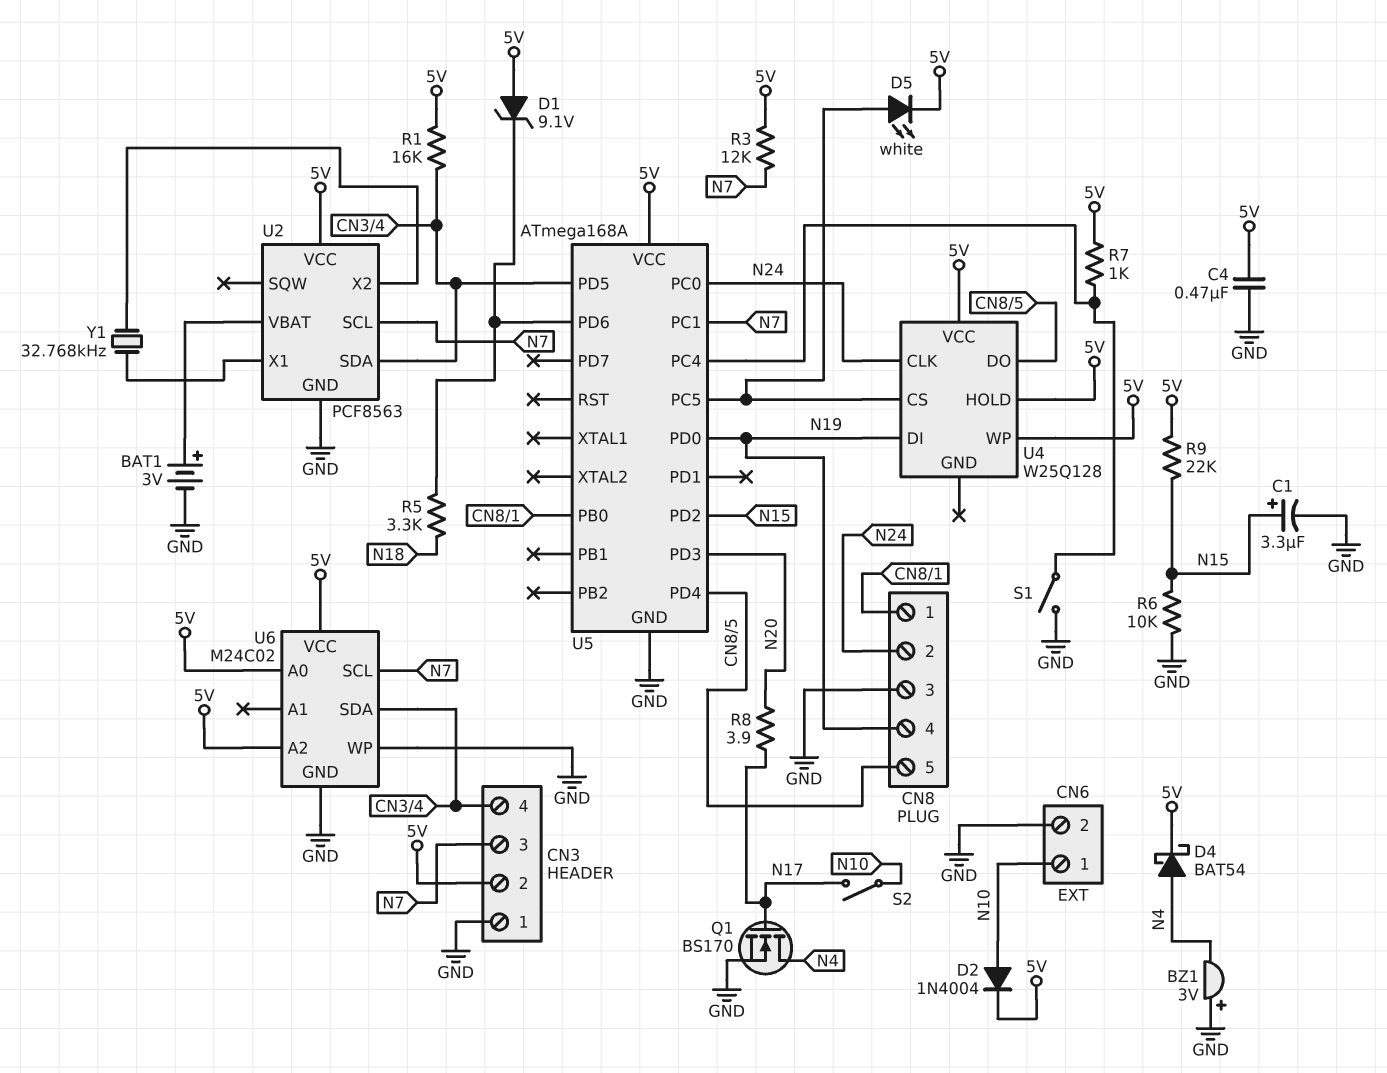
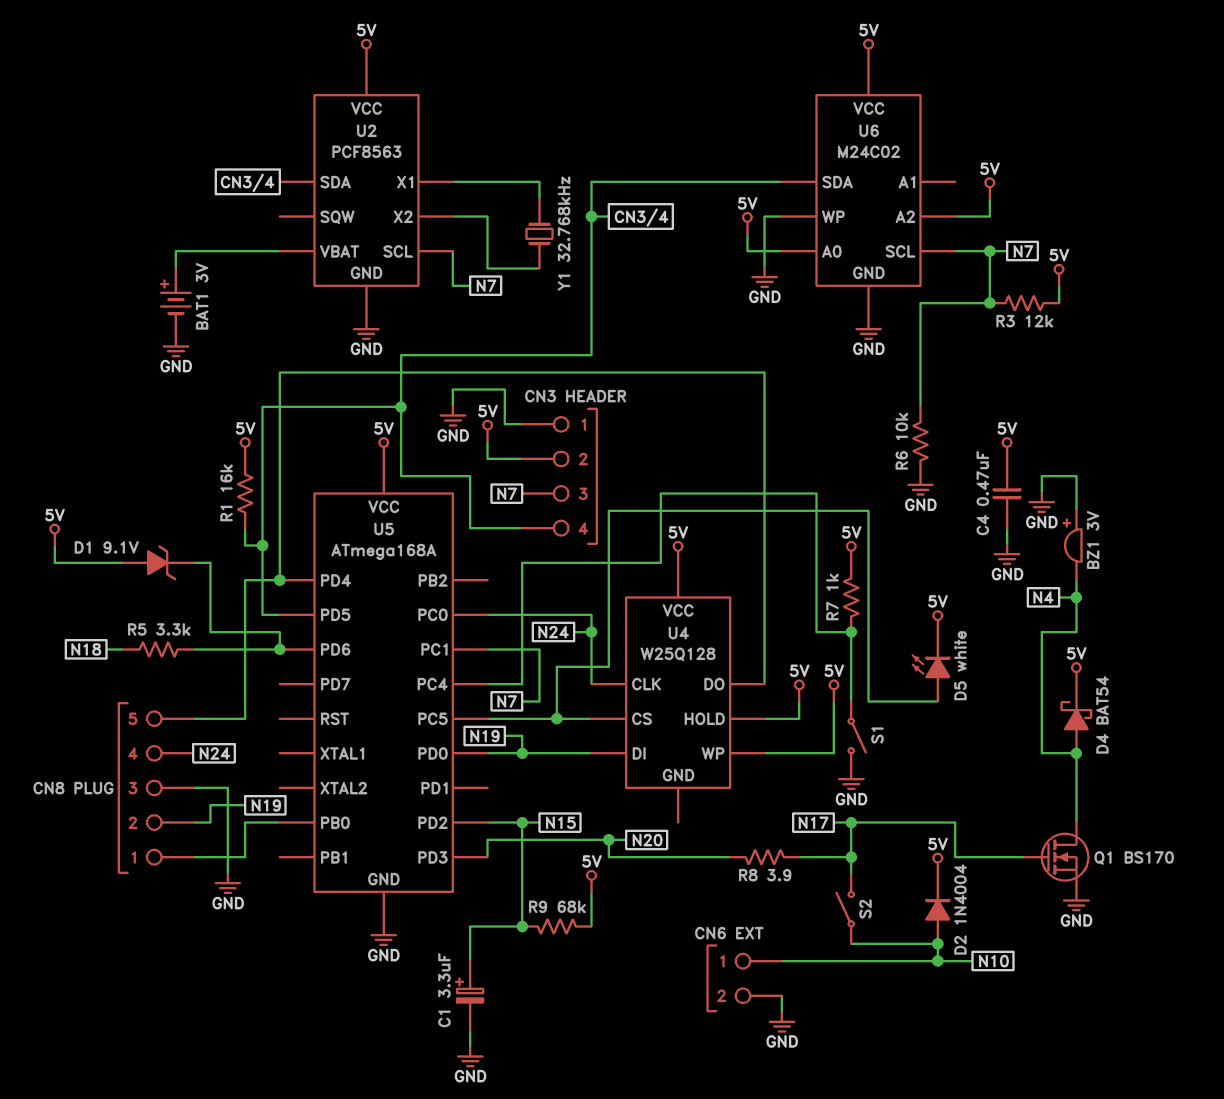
CN8 pin 2: N24 -> N19
CN8 pin 4: N19 -> N24
R6: 10k (GND, N15) -> 10k (GND, N7)
R9: 22k (5V, N15) -> 68k (5V, N15)

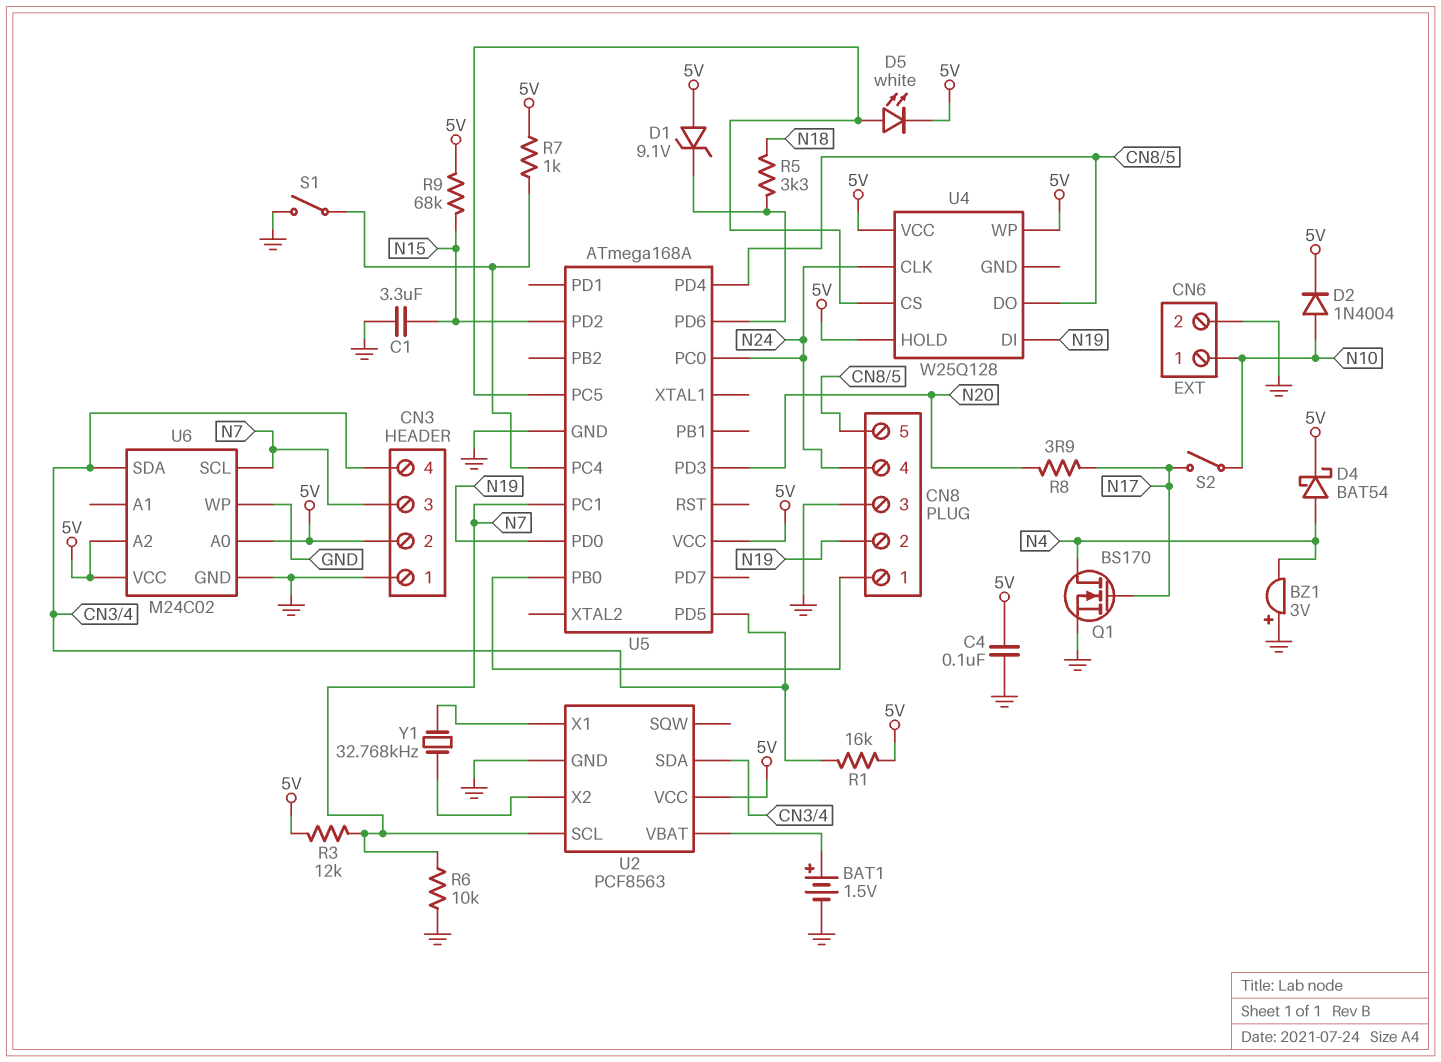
BAT1: 3V (plus U2/VBAT, minus GND) -> 1.5V (plus U2/VBAT, minus GND)
C1: 3.3uF (plus N15, minus GND) -> 3.3uF (GND, N15)
C4: 470nF (5V, GND) -> 100nF (5V, GND)

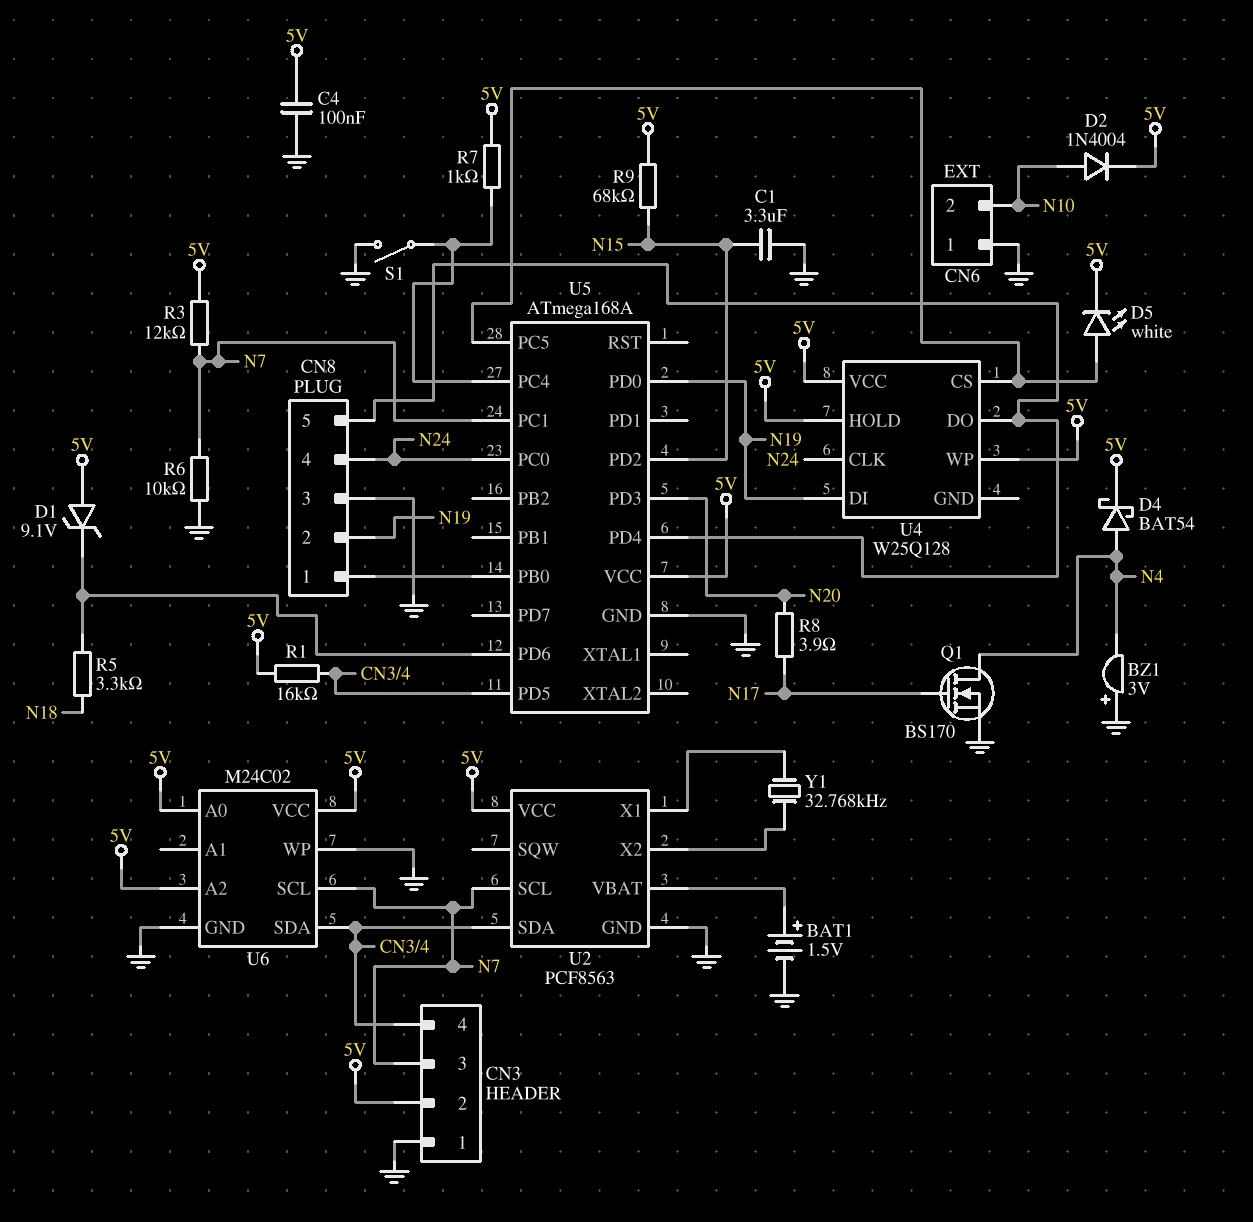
CN6 pin 1: N10 -> GND
CN6 pin 2: GND -> N10
S2: switch (N10, N17) -> none

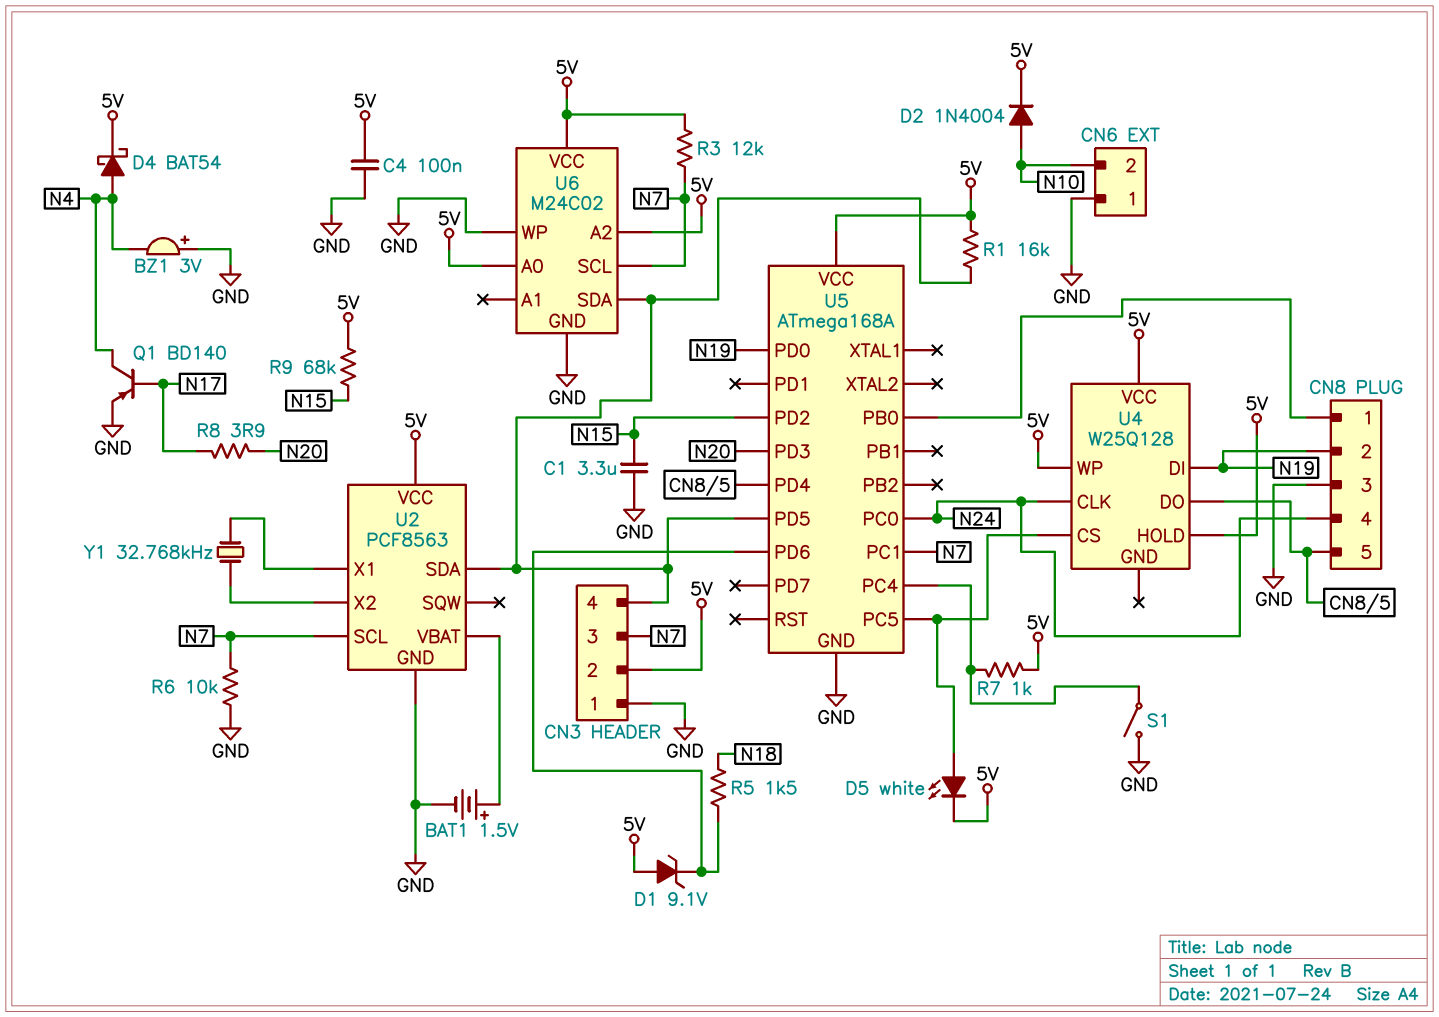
Q1: NMOS BS170 (G N17, D N4, S GND) -> PNP BD140 (B N17, C N4, E GND)
R5: 3.3k (N18, U5/PD6) -> 1.5k (N18, U5/PD6)

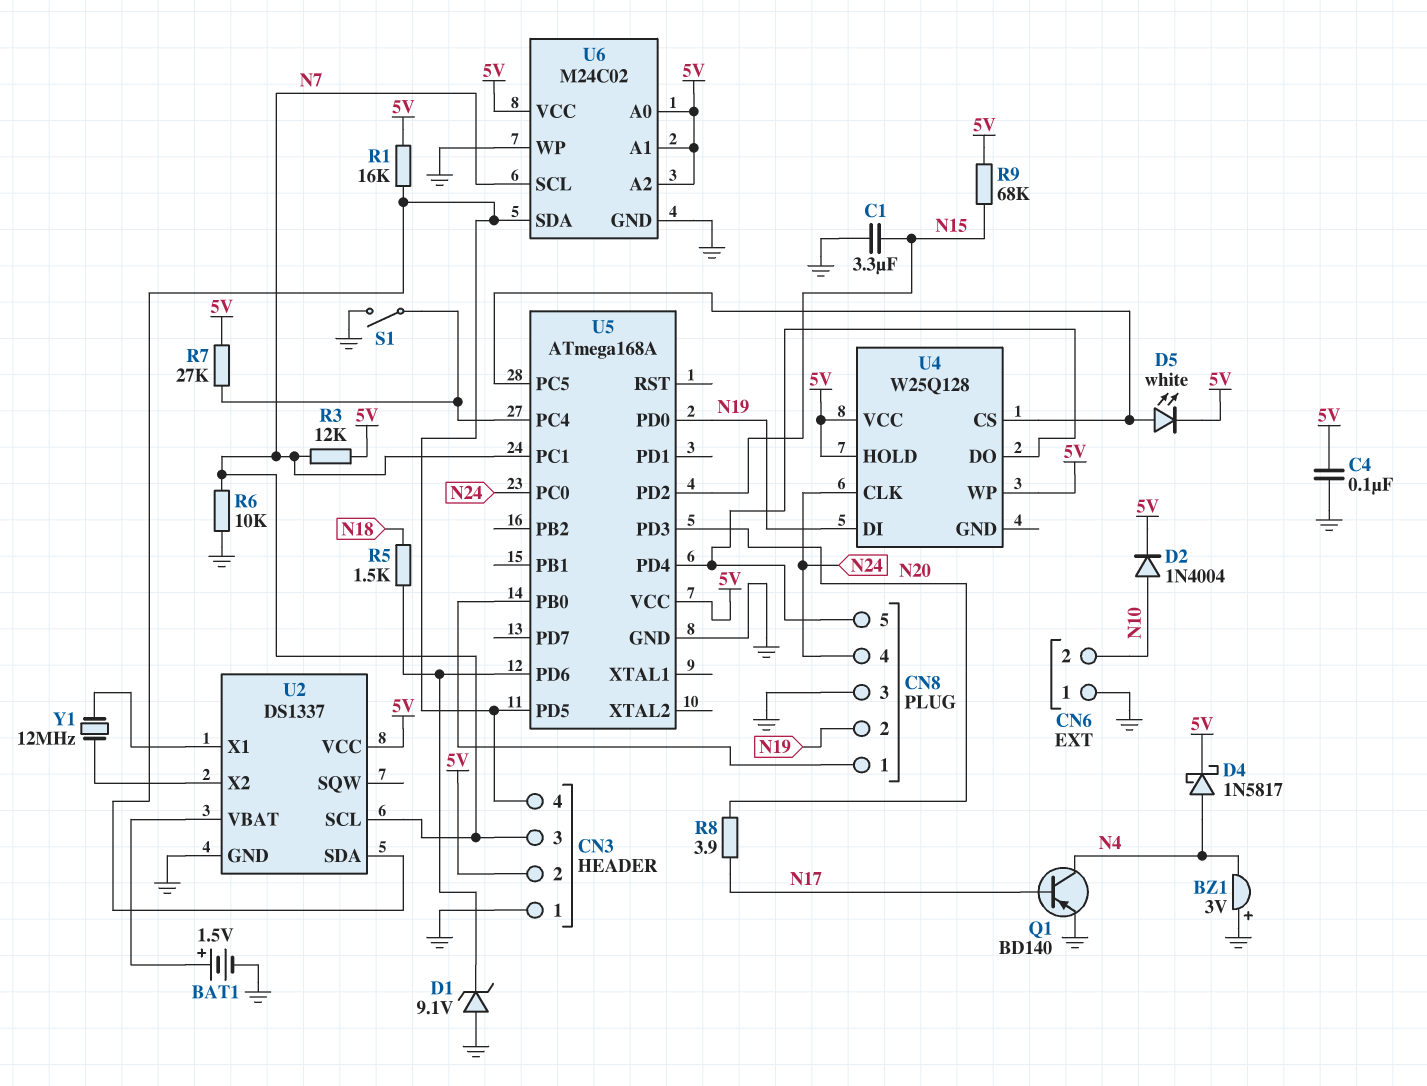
D1: zener 9.1V (A 5V, K U5/PD6) -> zener 9.1V (A GND, K U5/PD6)
D4: schottky BAT54 (A N4, K 5V) -> schottky 1N5817 (A N4, K 5V)
R7: 1k (5V, U5/PC4) -> 27k (5V, U5/PC4)
U2: PCF8563 -> DS1337
U6 pin A1: none -> 5V
Y1: 32.768kHz (U2/X1, U2/X2) -> 12MHz (U2/X1, U2/X2)

